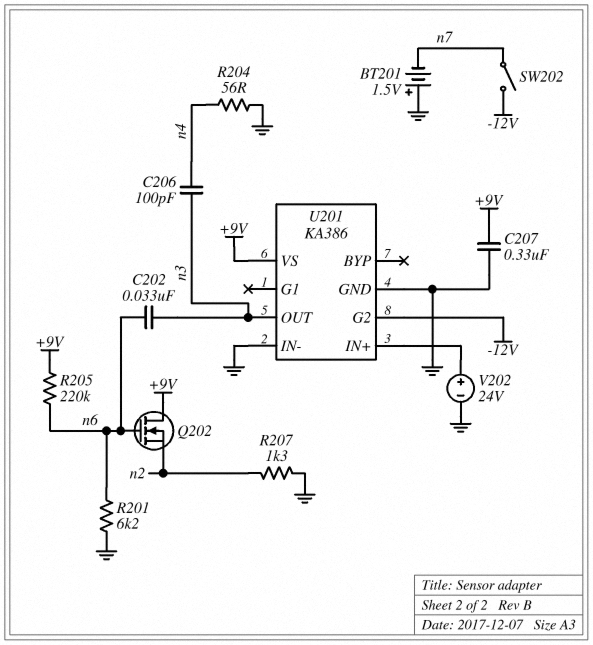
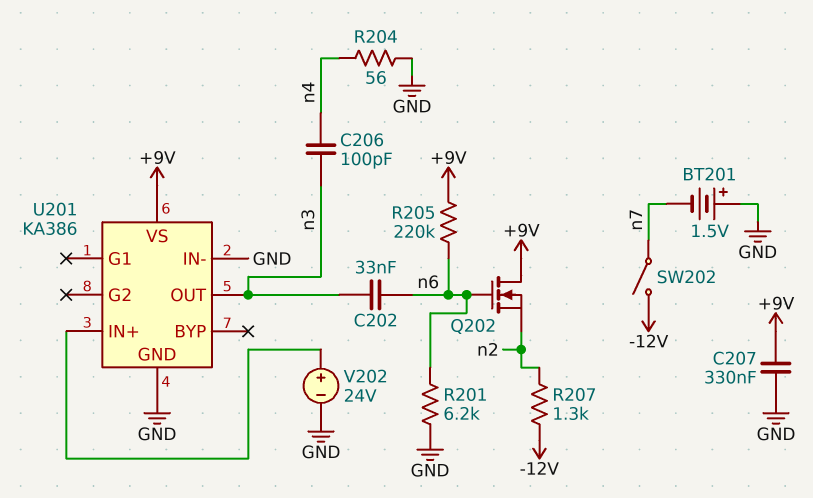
R207: 1.3k (GND, n2) -> 1.3k (-12V, n2)
U201 pin G2: -12V -> none

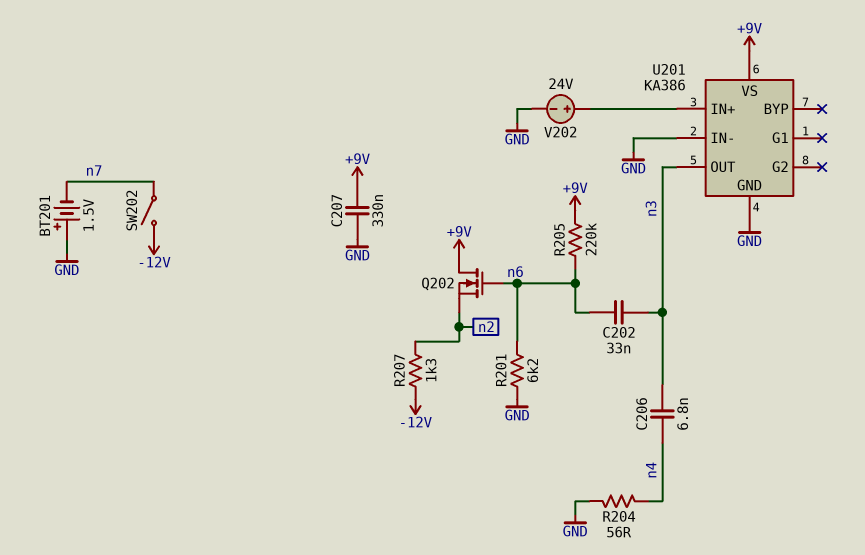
C206: 100pF (n3, n4) -> 6.8nF (n3, n4)

